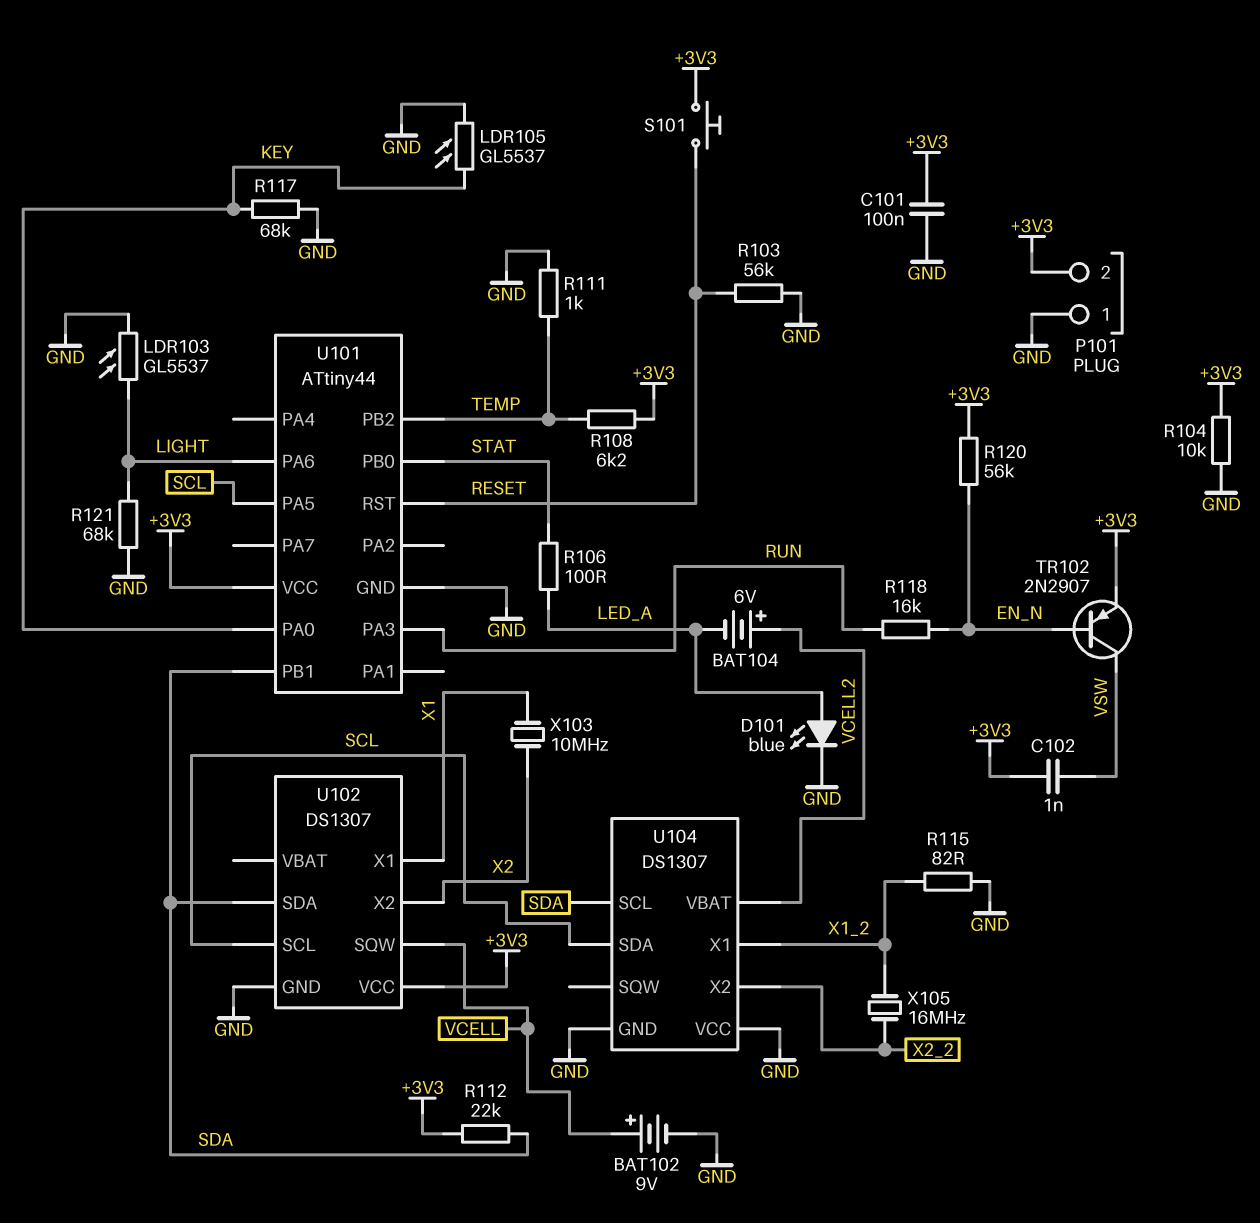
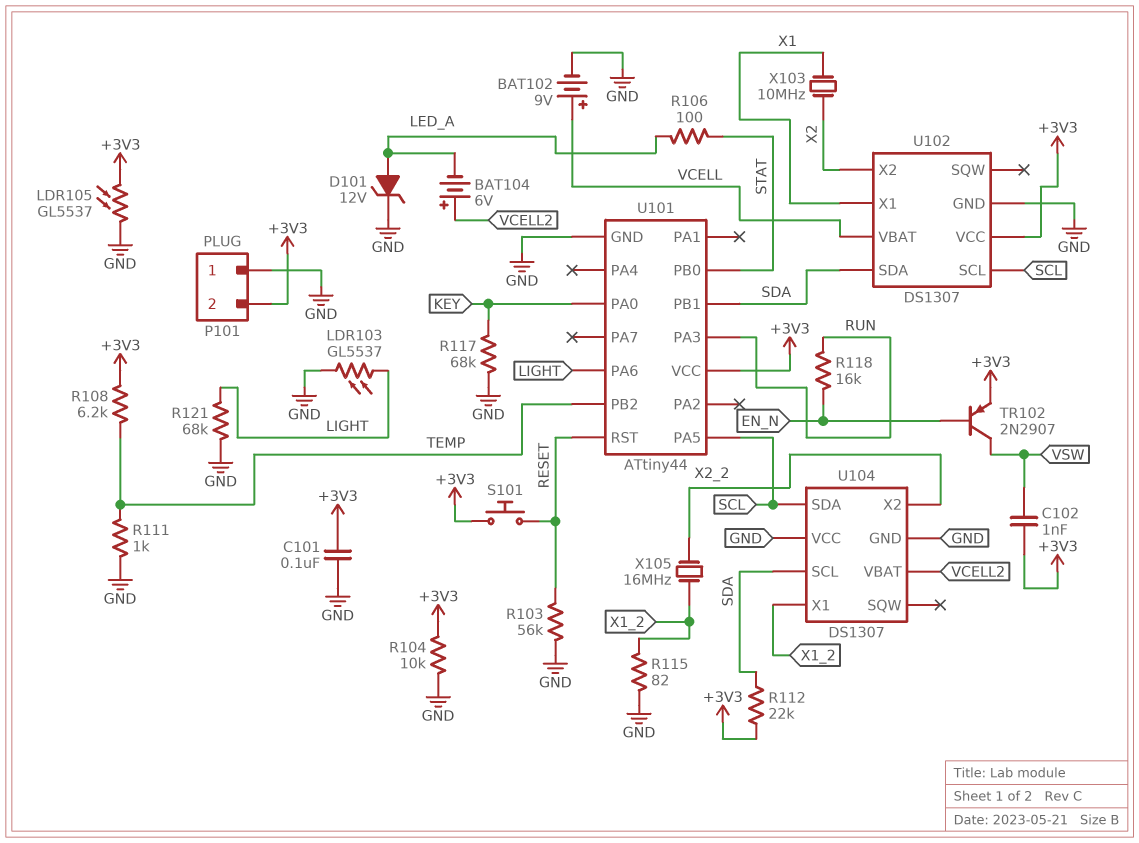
D101: LED blue (A LED_A, K GND) -> zener 12V (A LED_A, K GND)
LDR105: GL5537 (GND, KEY) -> GL5537 (+3V3, GND)
R120: 56k (+3V3, EN_N) -> none
U102 pin SQW: VCELL -> none
U102 pin VBAT: none -> VCELL

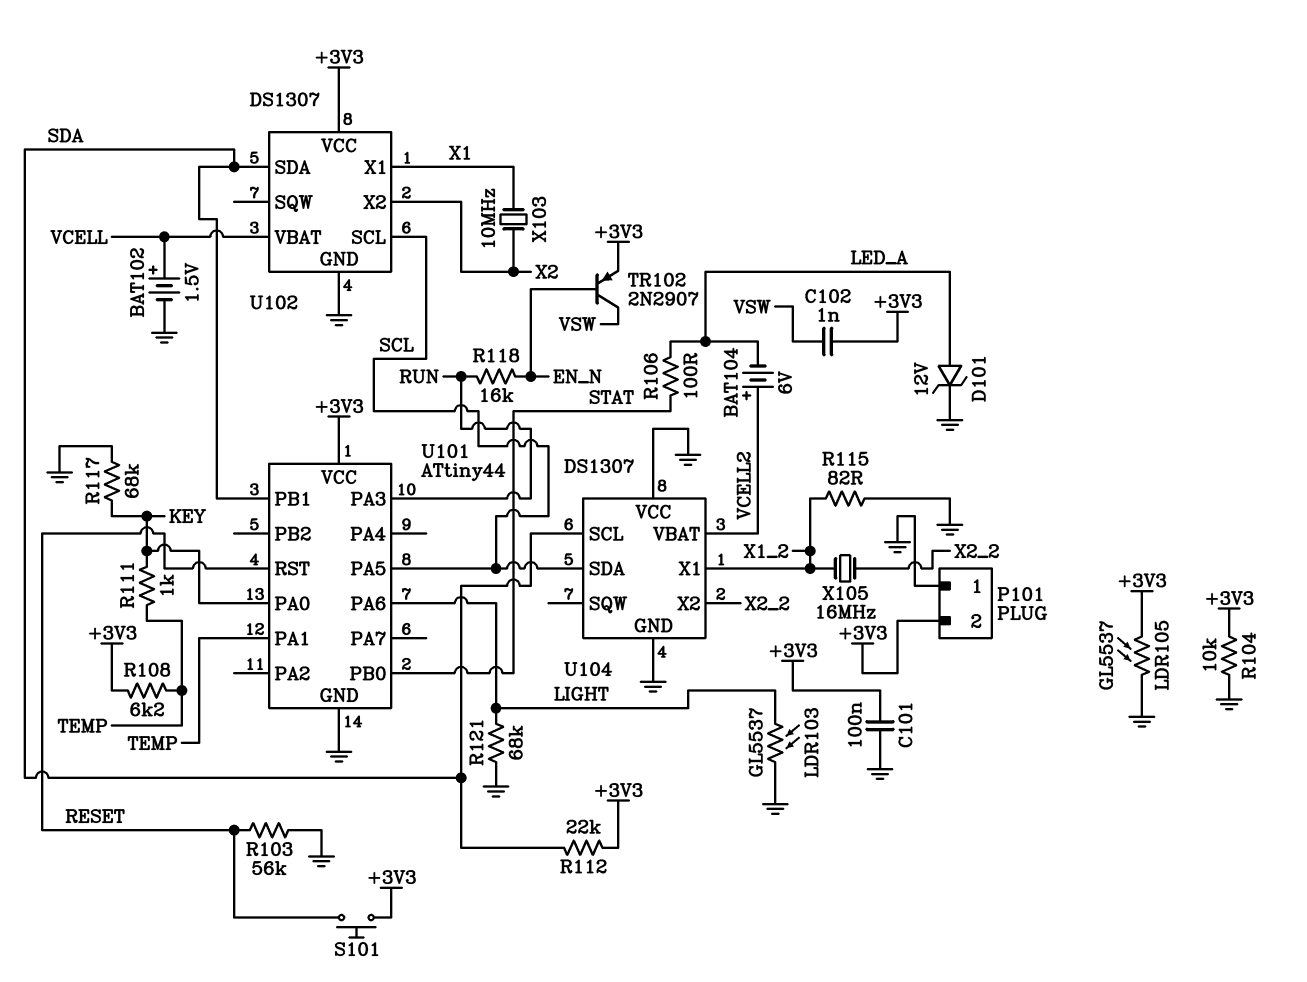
BAT102: 9V (plus VCELL, minus GND) -> 1.5V (plus VCELL, minus GND)
R111: 1k (GND, TEMP) -> 1k (KEY, TEMP)
U101 pin PA1: none -> TEMP
U101 pin PB2: TEMP -> none

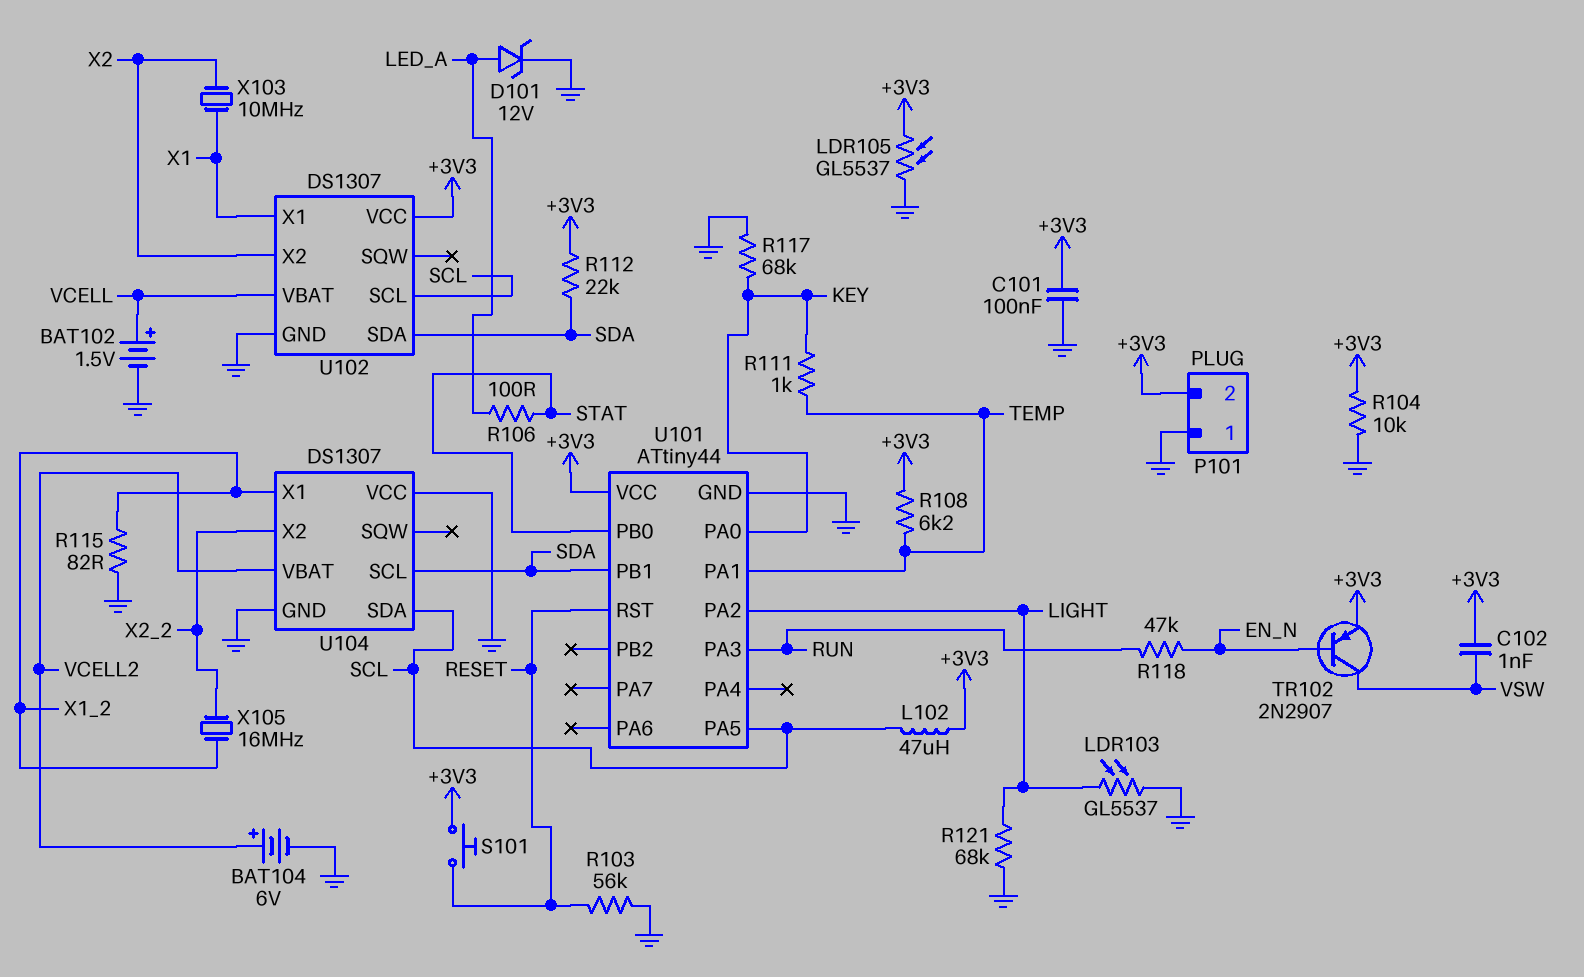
BAT104: 6V (plus VCELL2, minus LED_A) -> 6V (plus VCELL2, minus GND)
L102: none -> 47uH (+3V3, SCL)
R118: 16k (EN_N, RUN) -> 47k (EN_N, RUN)
U101 pin PA2: none -> LIGHT
U101 pin PA6: LIGHT -> none

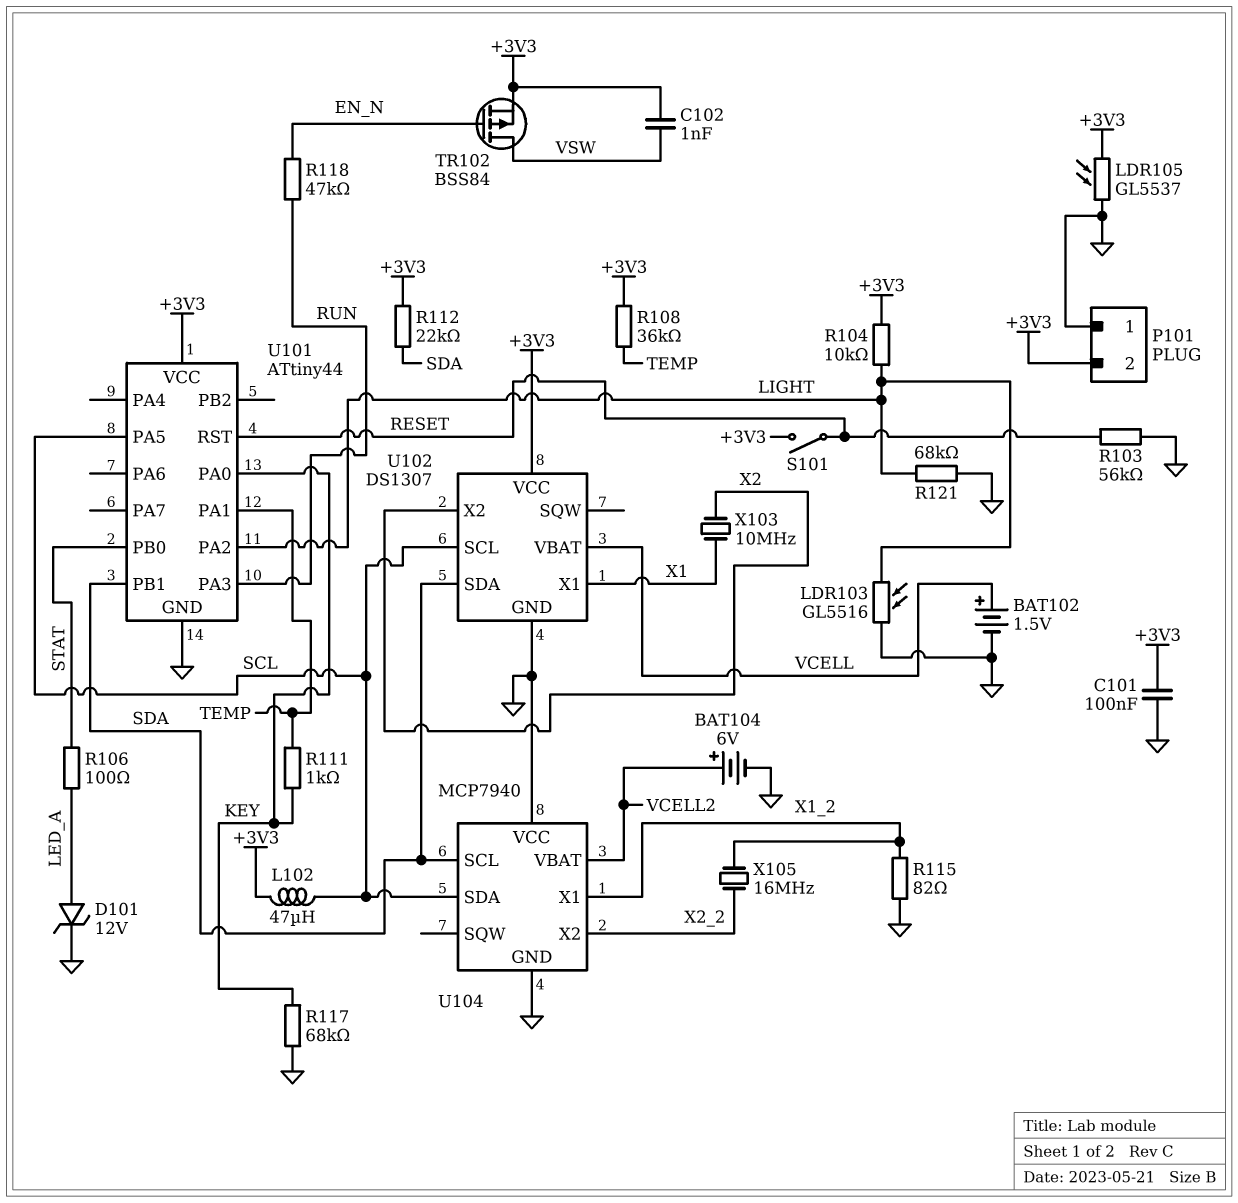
LDR103: GL5537 (GND, LIGHT) -> GL5516 (GND, LIGHT)
R104: 10k (+3V3, GND) -> 10k (+3V3, LIGHT)
R108: 6.2k (+3V3, TEMP) -> 36k (+3V3, TEMP)
S101: button (+3V3, RESET) -> switch (+3V3, RESET)
TR102: PNP 2N2907 (B EN_N, C VSW, E +3V3) -> PMOS BSS84 (G EN_N, D VSW, S +3V3)
U104: DS1307 -> MCP7940

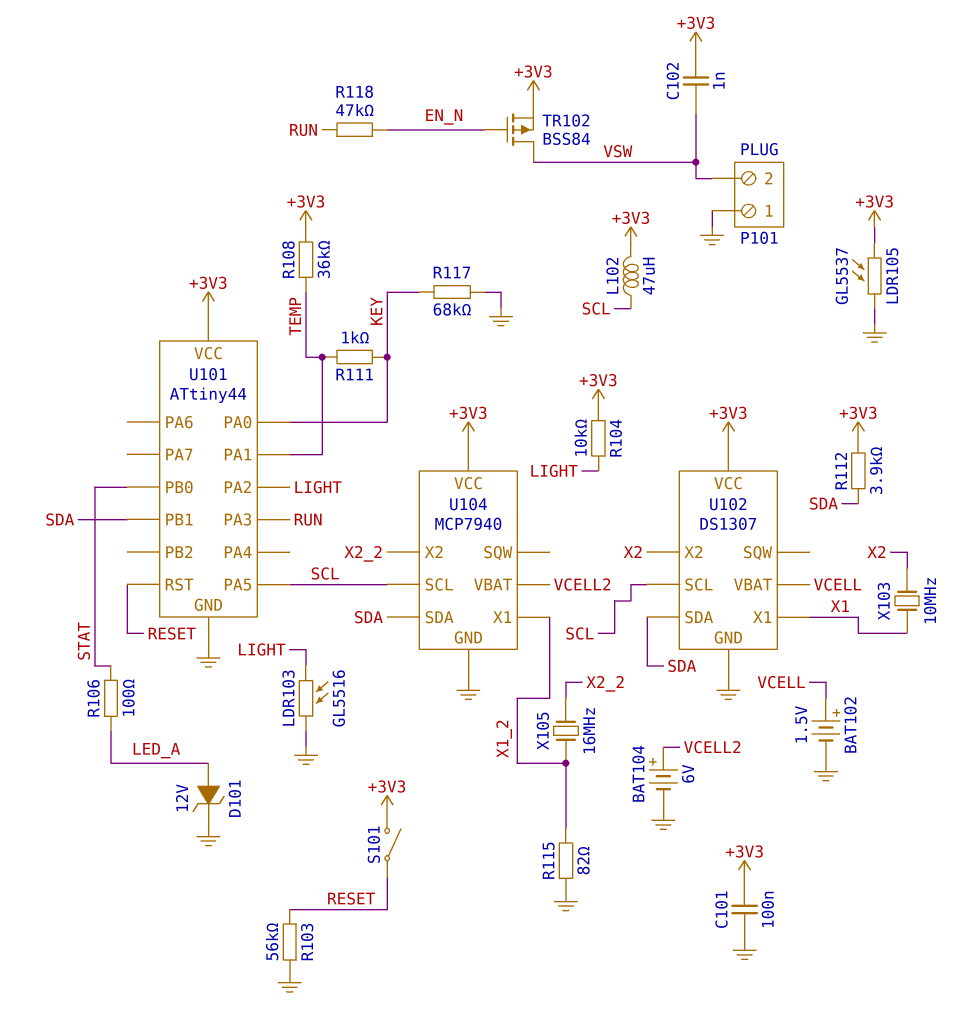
P101 pin 2: +3V3 -> VSW
R112: 22k (+3V3, SDA) -> 3.9k (+3V3, SDA)
R121: 68k (GND, LIGHT) -> none
U104 pin SCL: SDA -> SCL
U104 pin SDA: SCL -> SDA
U104 pin VCC: GND -> +3V3

